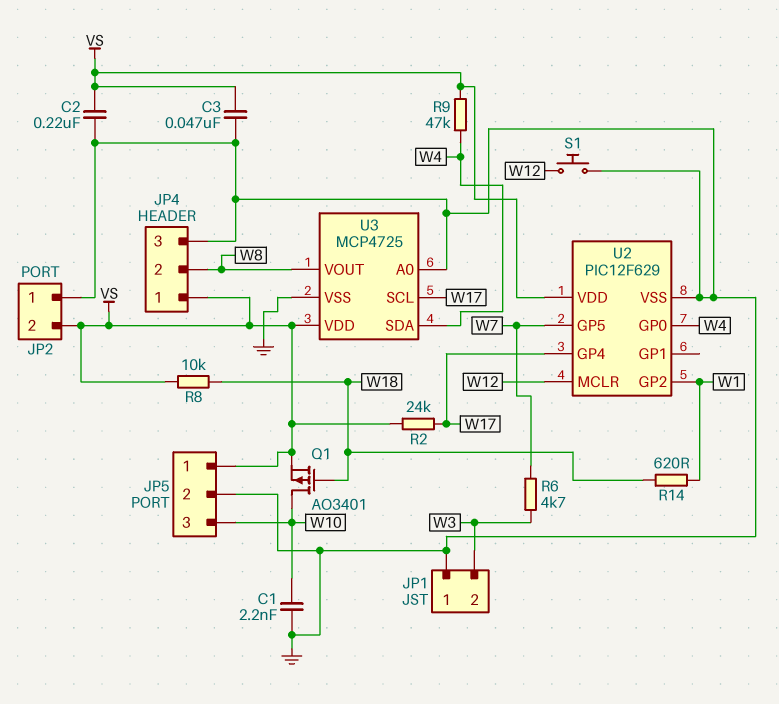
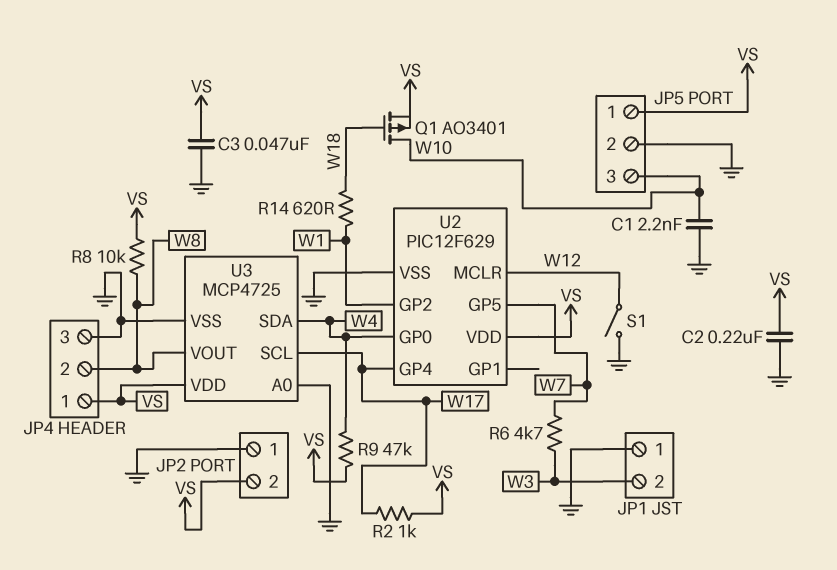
R2: 24k (VS, W17) -> 1k (VS, W17)
R8: 10k (VS, W18) -> 10k (VS, W8)
S1: button (GND, W12) -> switch (GND, W12)

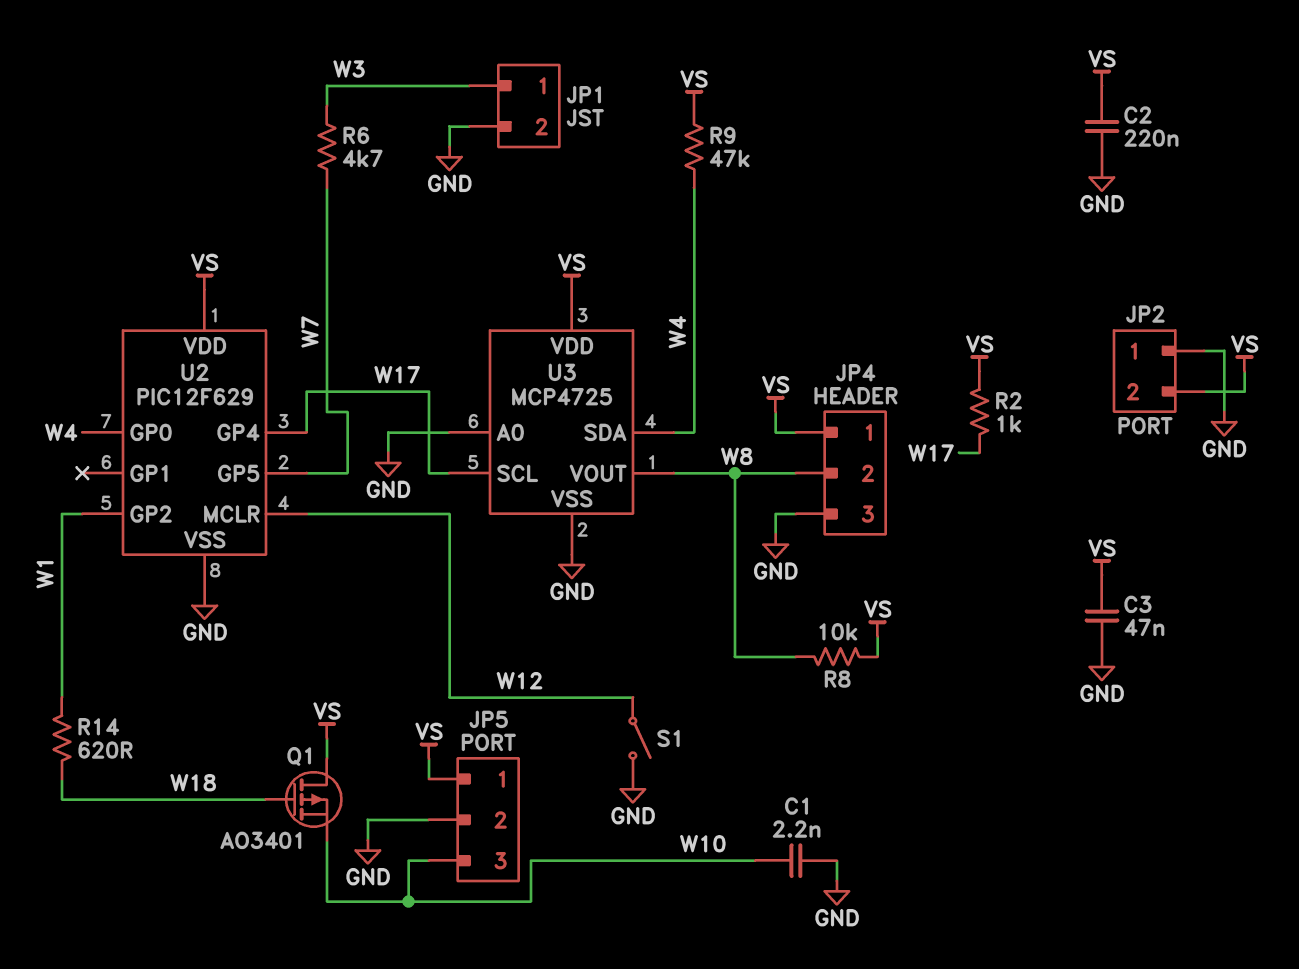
JP1 pin 1: GND -> W3
JP1 pin 2: W3 -> GND
Q1: PMOS AO3401 (G W18, D W10, S VS) -> PMOS AO3401 (G W18, D VS, S W10)

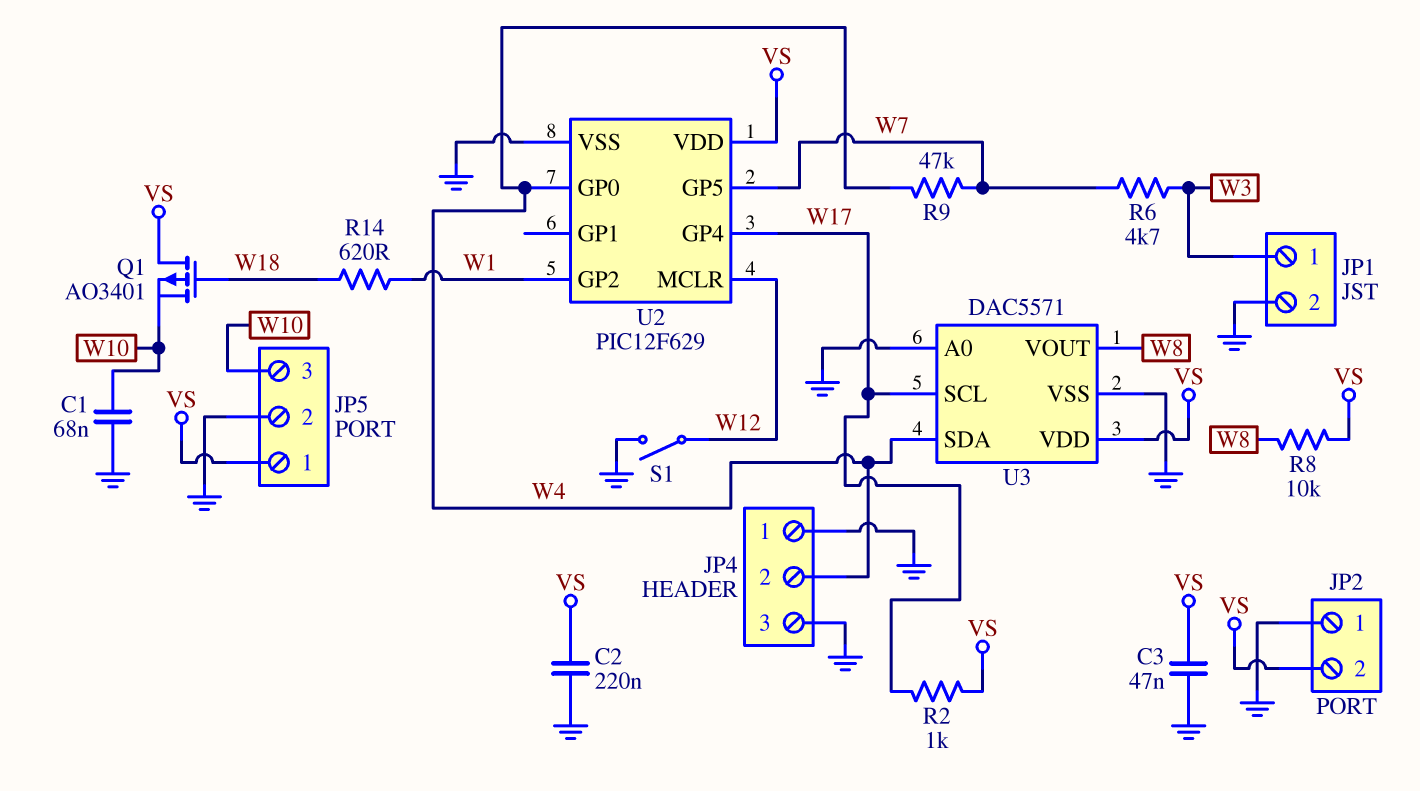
C1: 2.2nF (GND, W10) -> 68nF (GND, W10)
JP4 pin 1: VS -> GND
JP4 pin 2: W8 -> W4
R9: 47k (VS, W4) -> 47k (W4, W7)
U3: MCP4725 -> DAC5571

